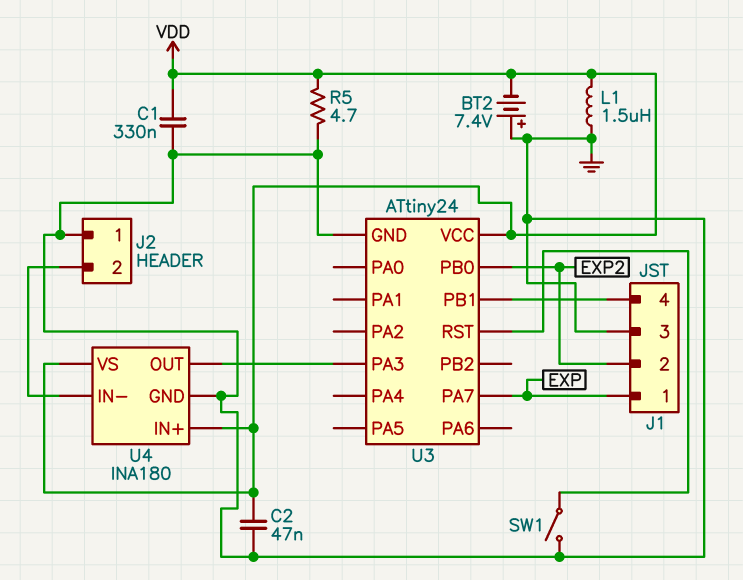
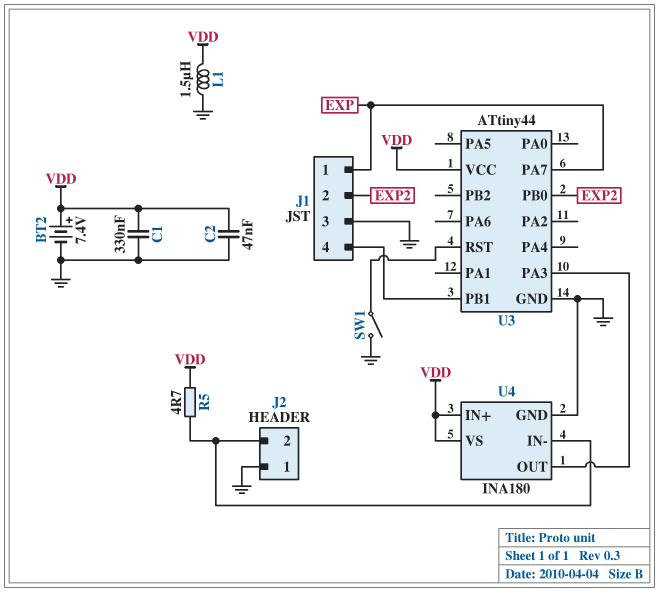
BT2: 7.4V (plus GND, minus VDD) -> 7.4V (plus VDD, minus GND)
R5: 4.7 (GND, VDD) -> 4.7 (J2/2, VDD)
U3: ATtiny24 -> ATtiny44

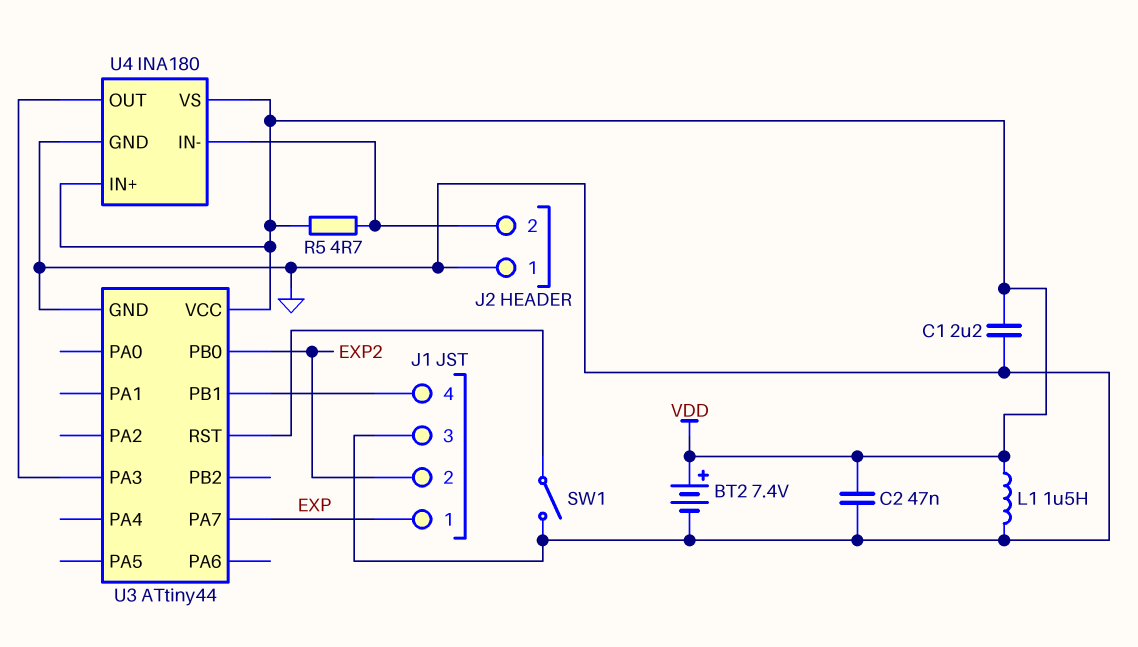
C1: 330nF (GND, VDD) -> 2.2uF (GND, VDD)

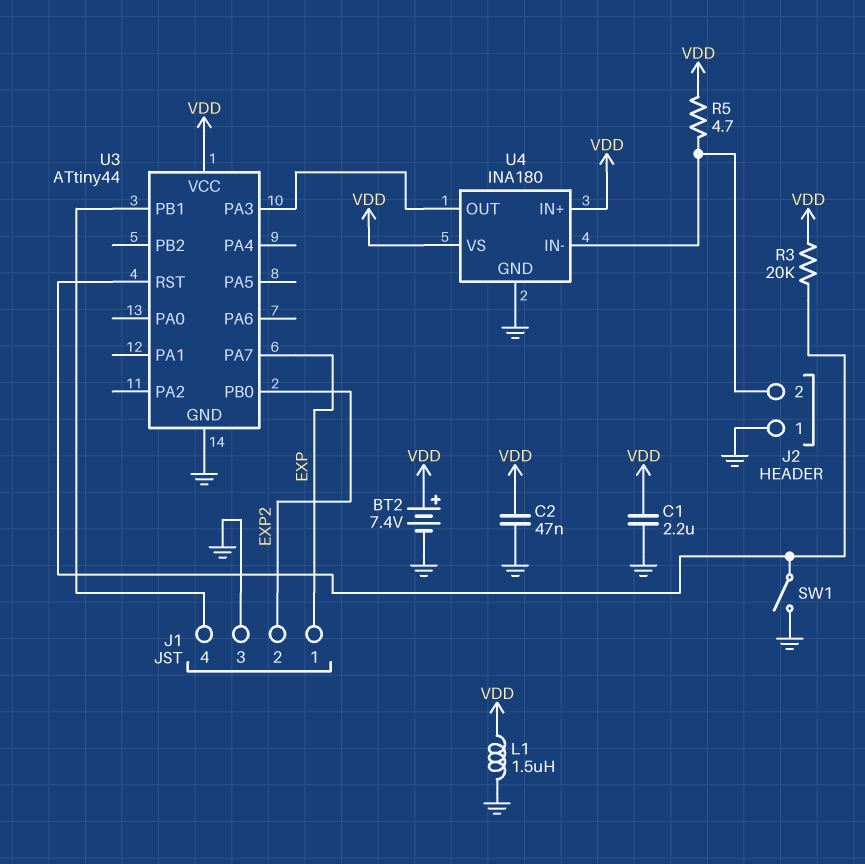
R3: none -> 20k (U3/RST, VDD)

